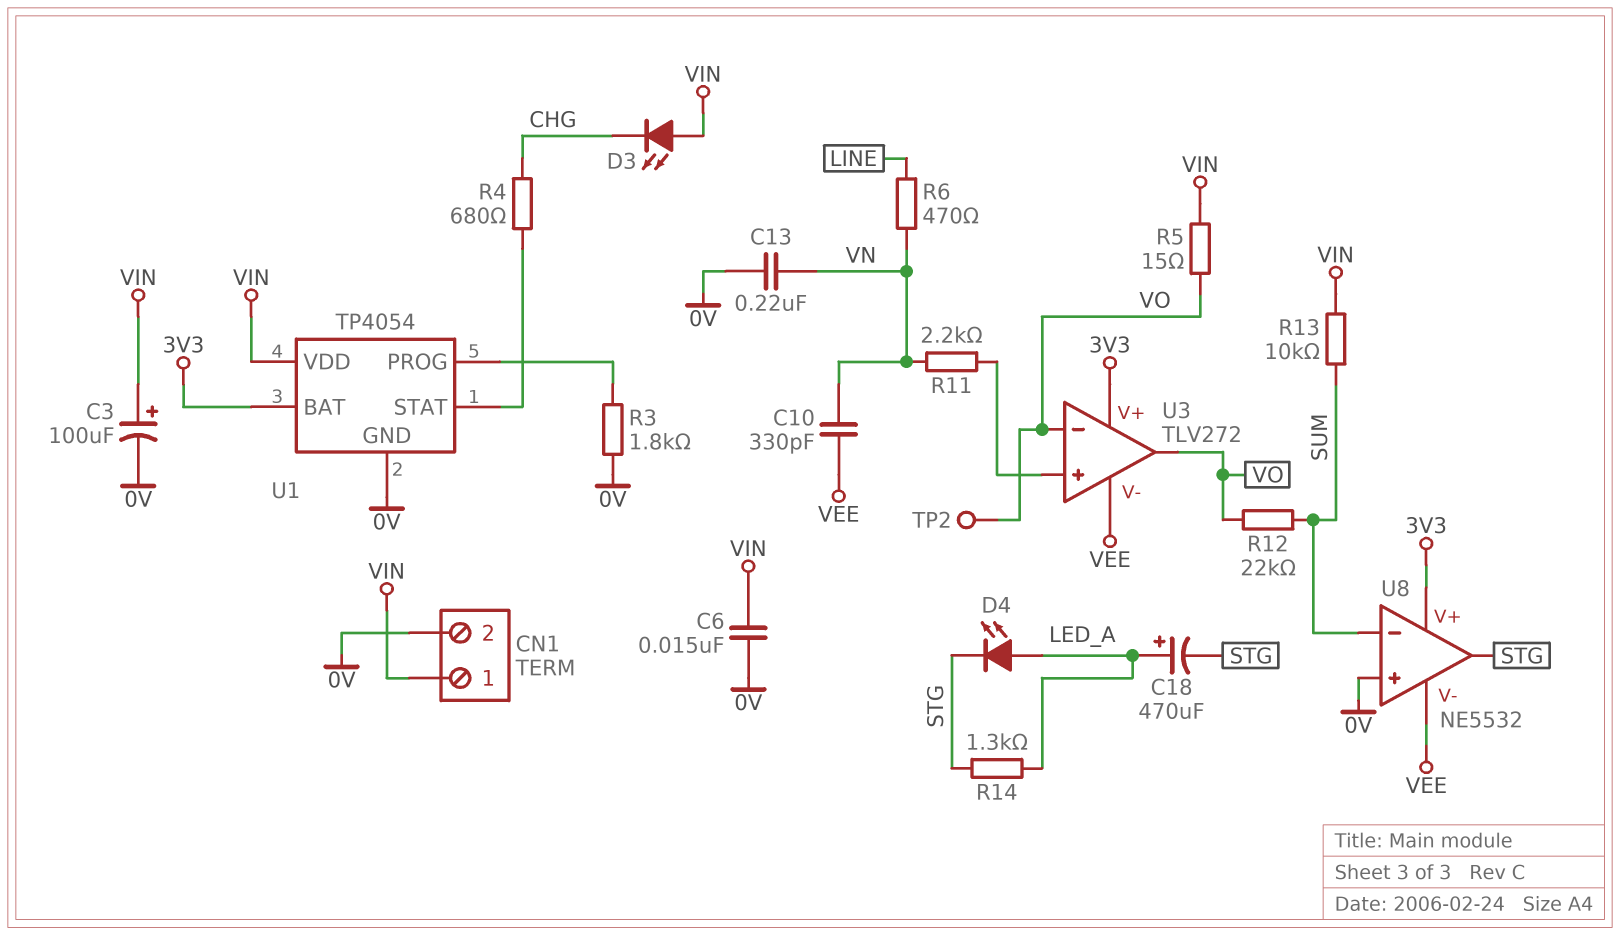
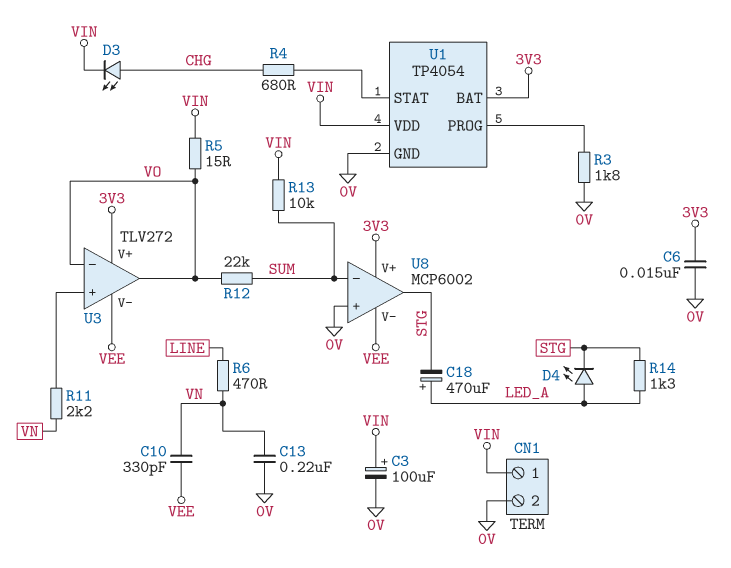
C6: 15nF (0V, VIN) -> 15nF (0V, 3V3)
D3: LED (A VIN, K CHG) -> LED (A CHG, K VIN)
TP2: test point (VO) -> none
U8: NE5532 -> MCP6002

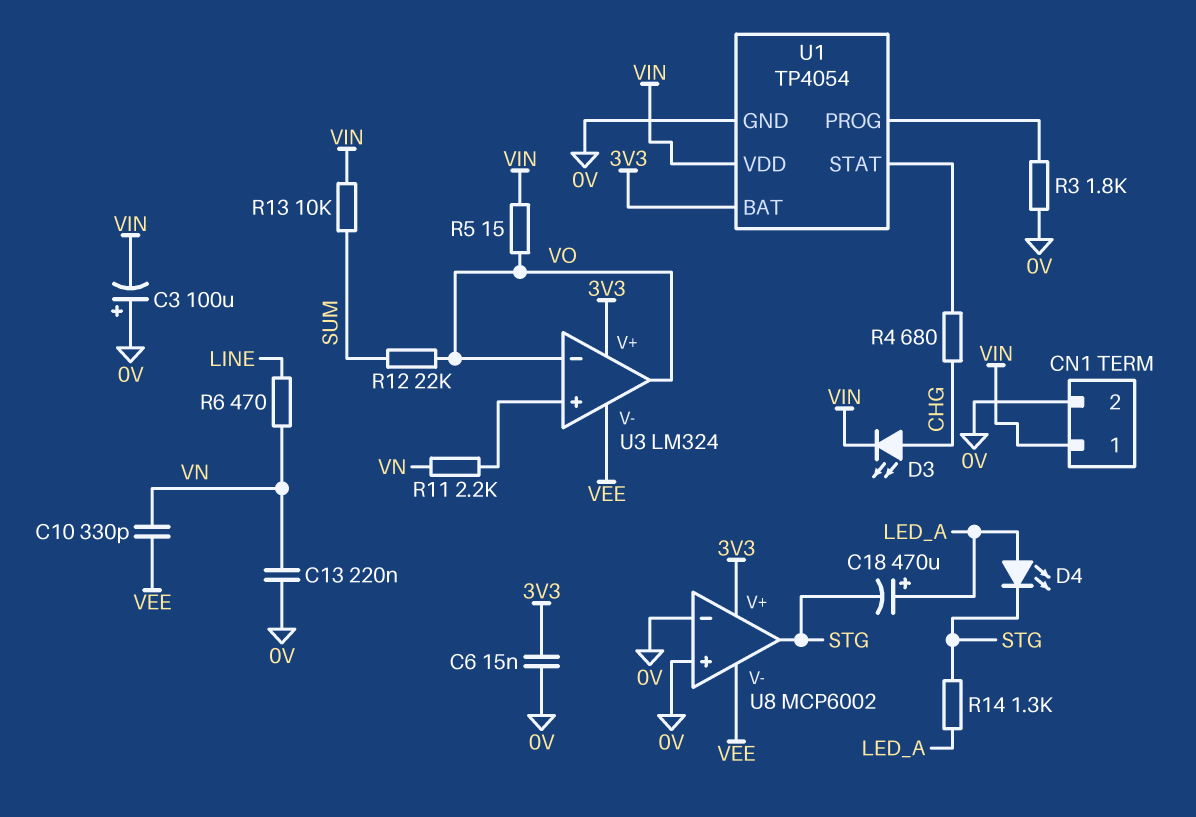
C3: 100uF (plus VIN, minus 0V) -> 100uF (plus 0V, minus VIN)
U3: TLV272 -> LM324
U8 pin in-: SUM -> 0V

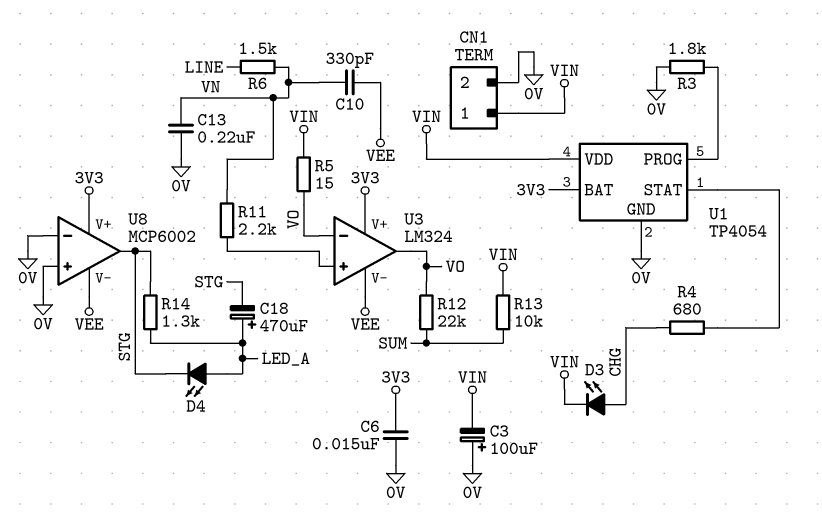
R6: 470 (LINE, VN) -> 1.5k (LINE, VN)

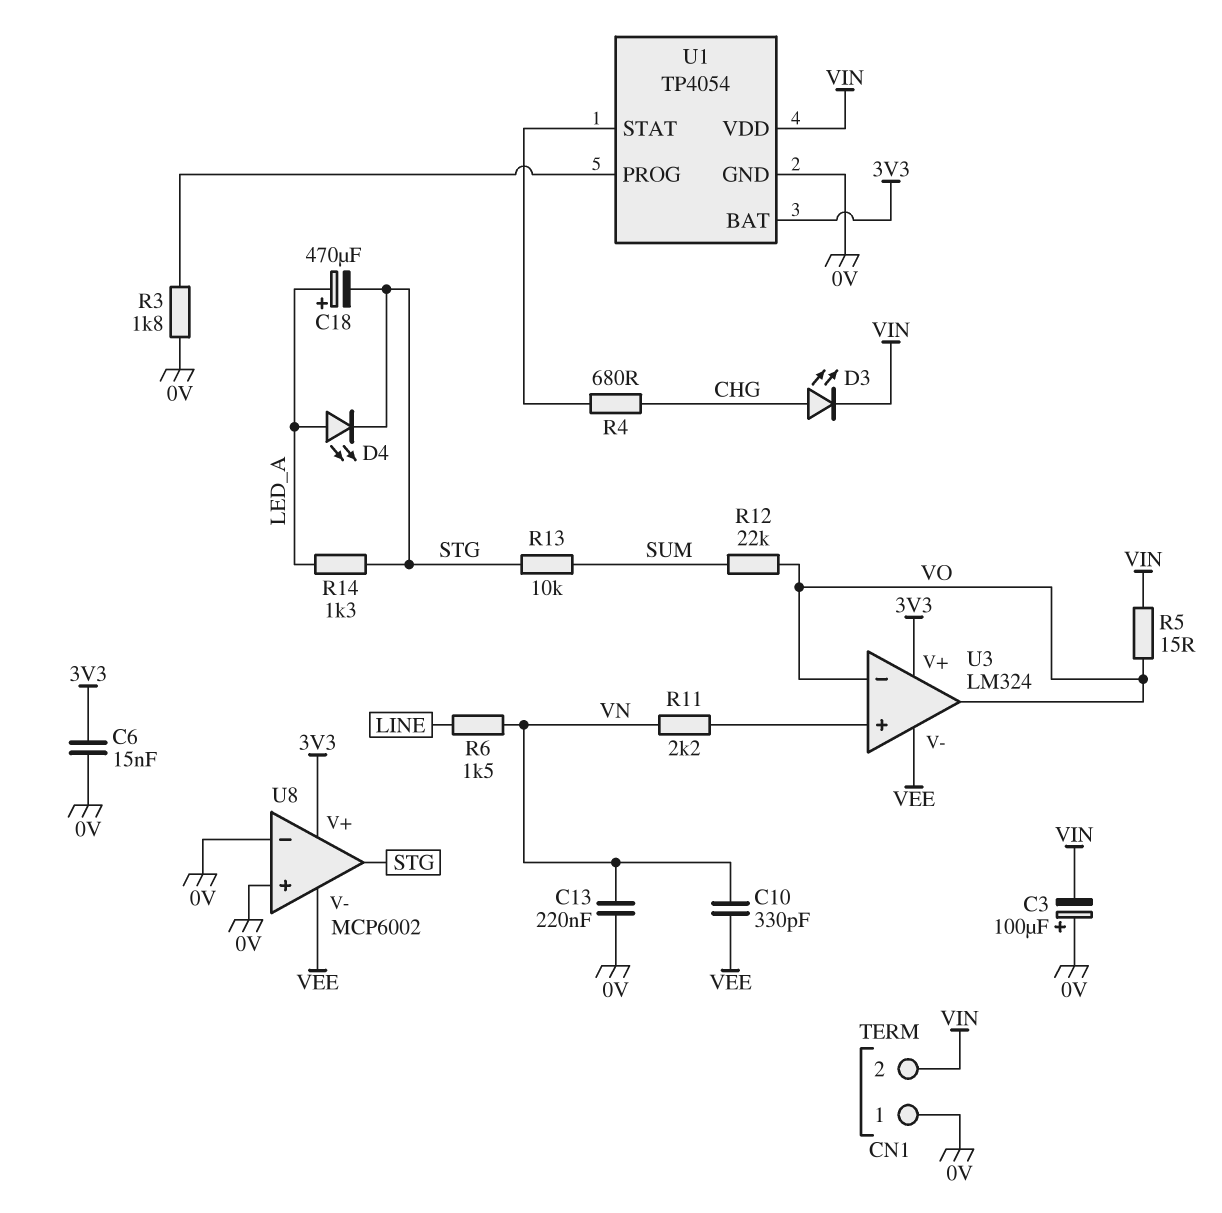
CN1 pin 1: VIN -> 0V
CN1 pin 2: 0V -> VIN
R13: 10k (SUM, VIN) -> 10k (STG, SUM)

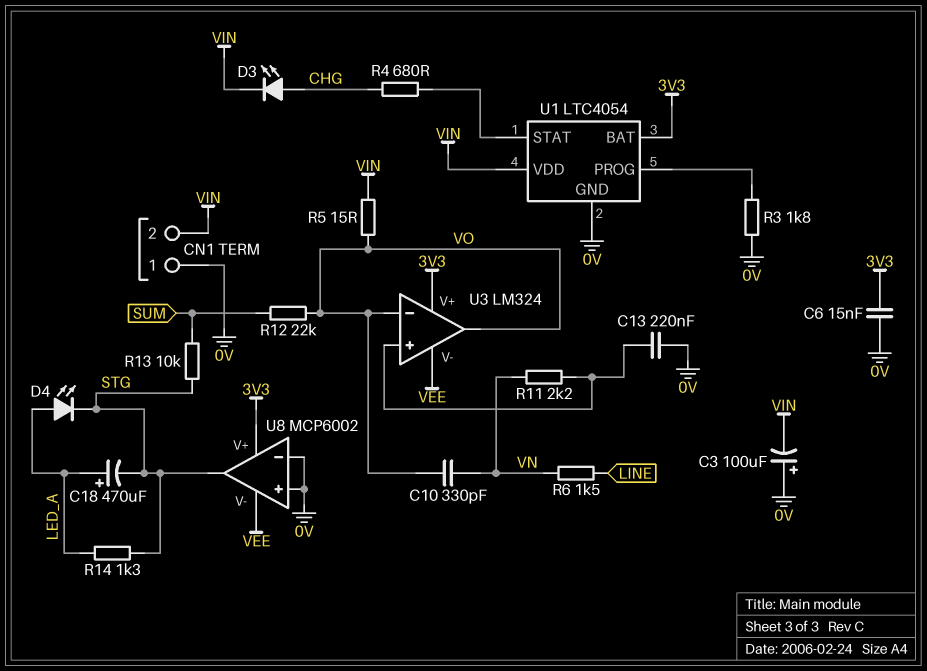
C10: 330pF (VEE, VN) -> 330pF (VN, VO)
C13: 220nF (0V, VN) -> 220nF (0V, U3/in+)
U1: TP4054 -> LTC4054

